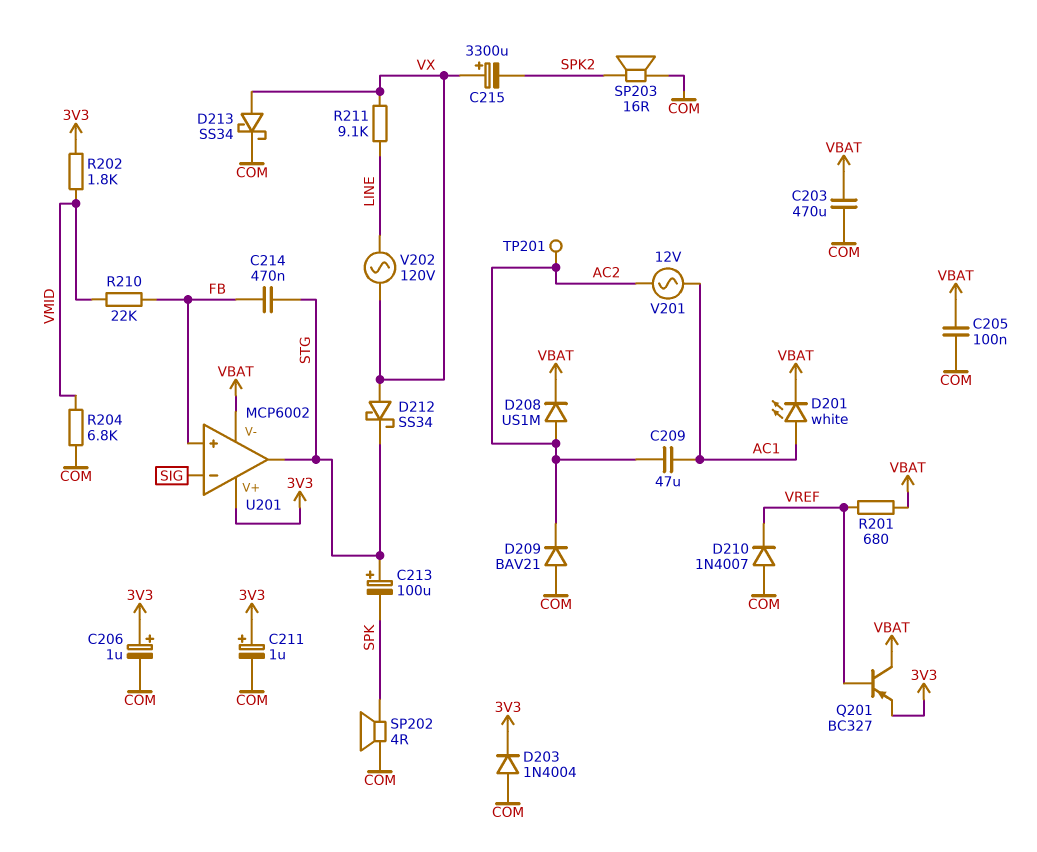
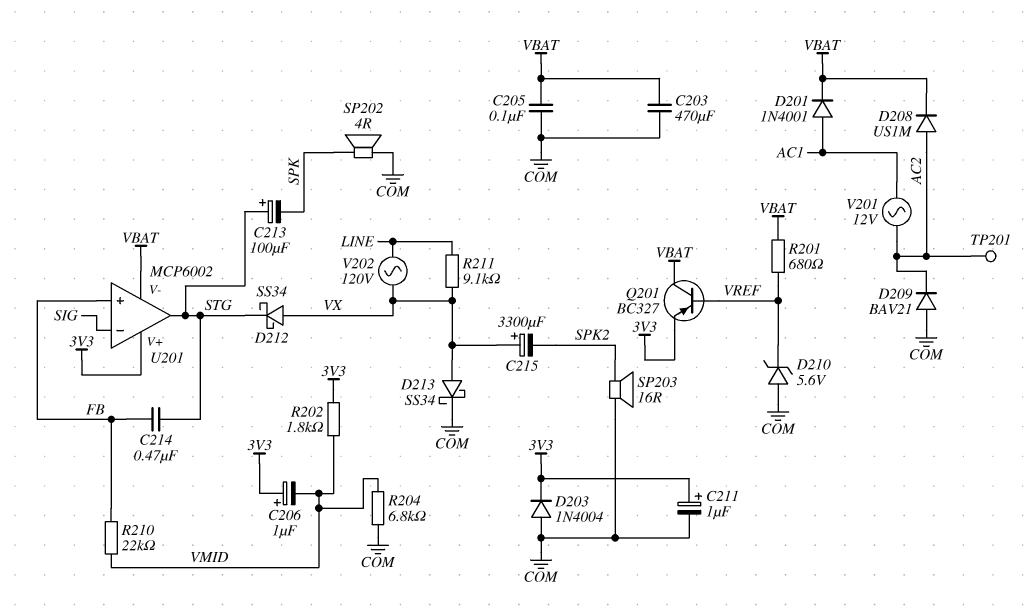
C206: 1uF (plus 3V3, minus COM) -> 1uF (plus 3V3, minus VMID)
C209: 47uF (AC1, AC2) -> none
D201: LED white (A AC1, K VBAT) -> diode 1N4001 (A AC1, K VBAT)
D210: diode 1N4007 (A COM, K VREF) -> zener 5.6V (A COM, K VREF)

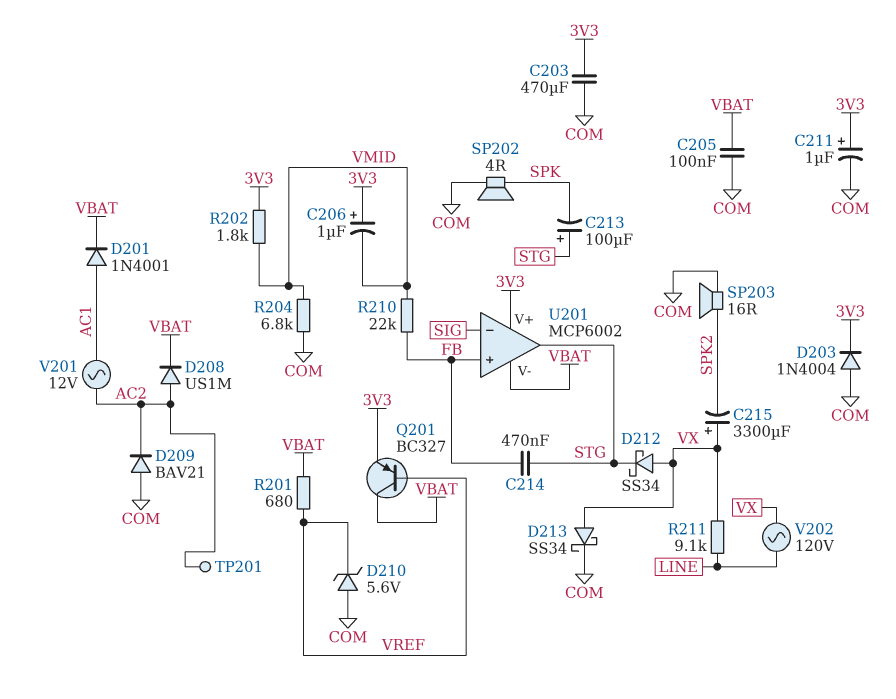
C203: 470uF (COM, VBAT) -> 470uF (3V3, COM)

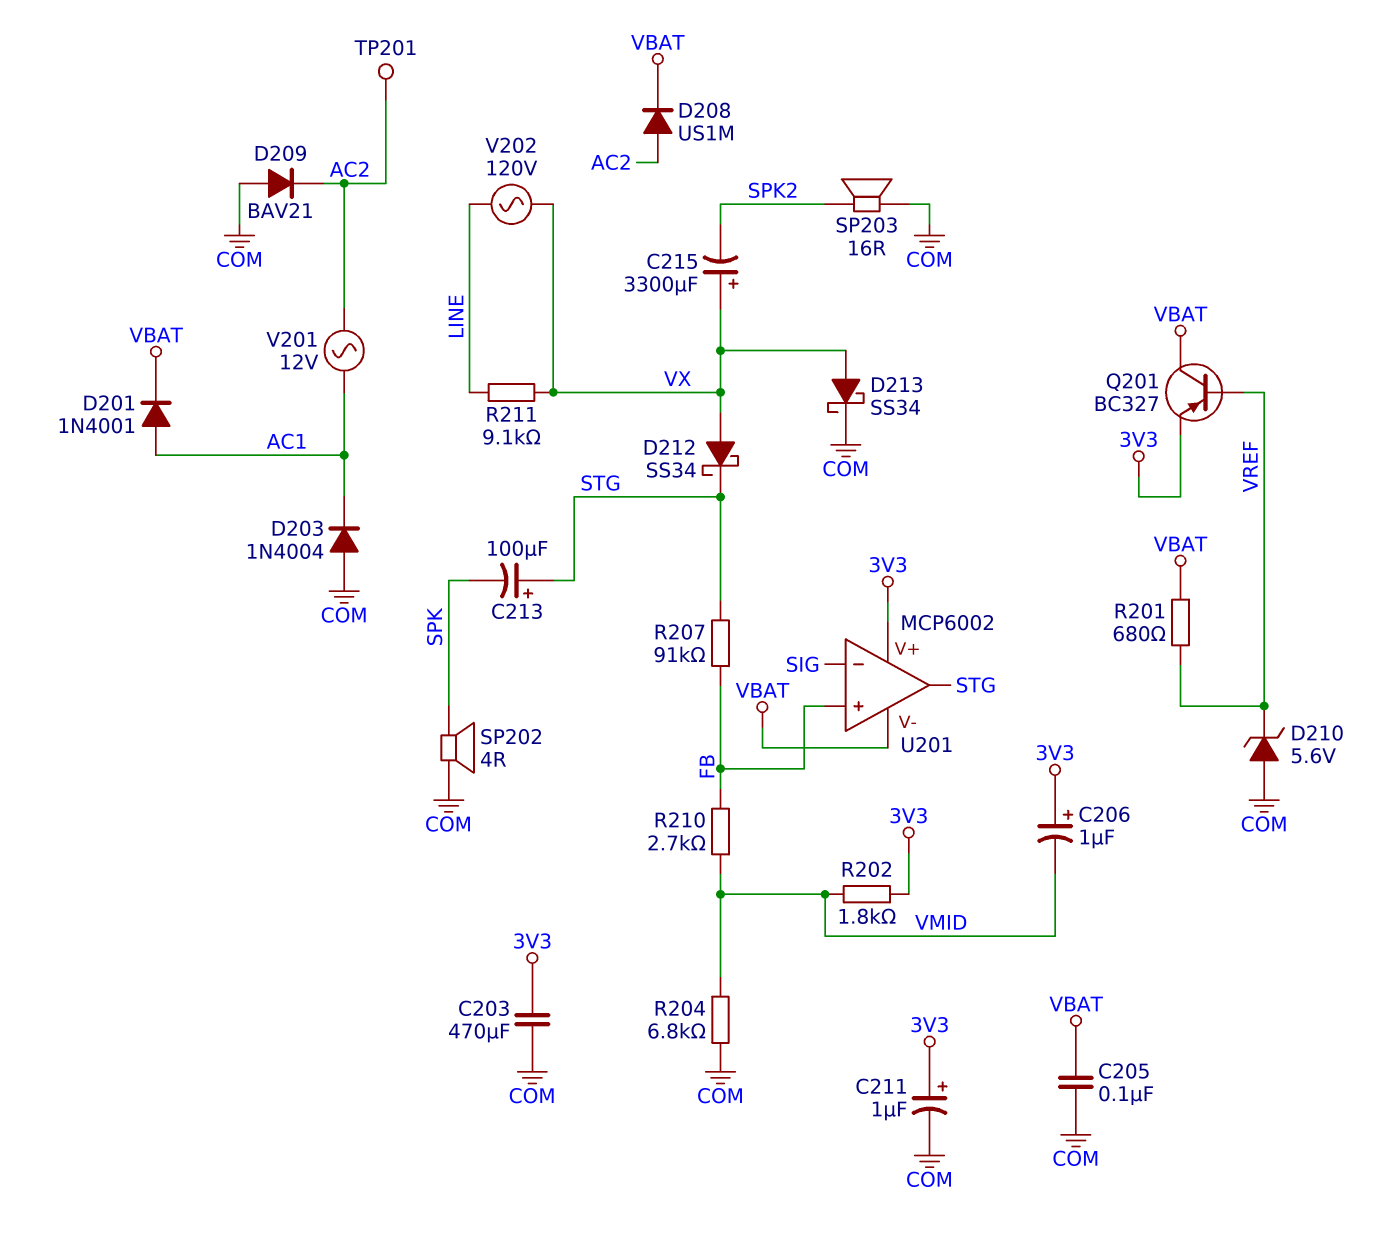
C214: 470nF (FB, STG) -> none
D203: diode 1N4004 (A COM, K 3V3) -> diode 1N4004 (A COM, K AC1)
R207: none -> 91k (FB, STG)
R210: 22k (FB, VMID) -> 2.7k (FB, VMID)

